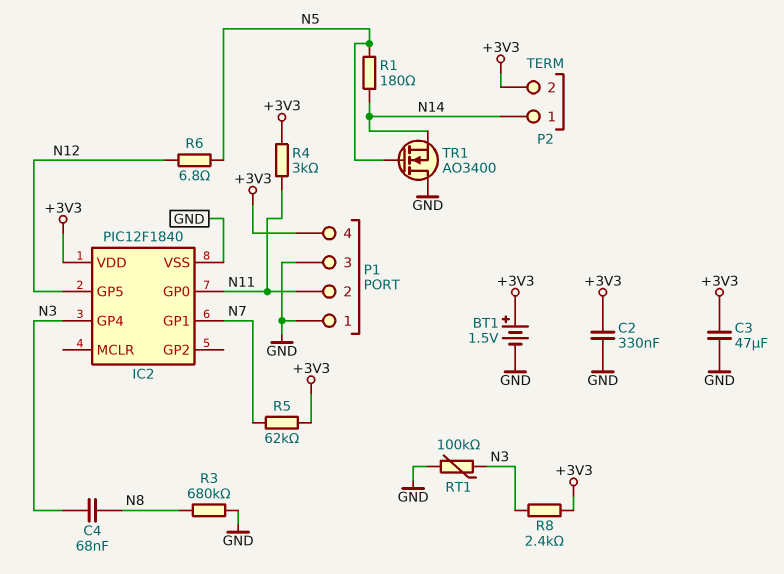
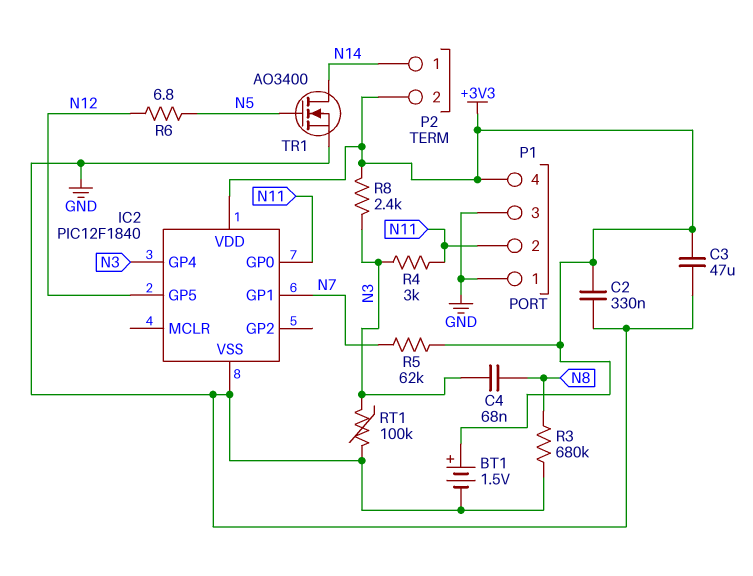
R1: 180 (N5, N14) -> none
R4: 3k (+3V3, N11) -> 3k (N3, N11)
TR1: NMOS AO3400 (G N5, D GND, S N14) -> NMOS AO3400 (G N5, D N14, S GND)

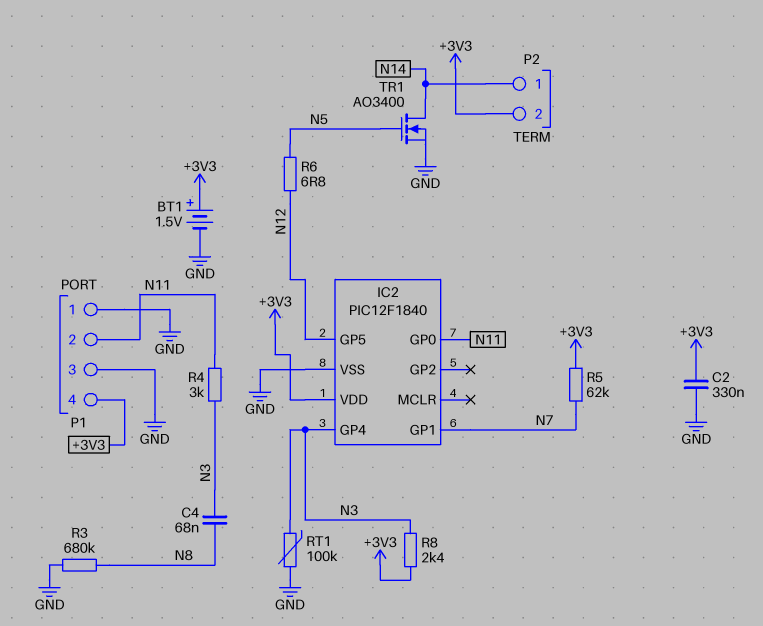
C3: 47uF (+3V3, GND) -> none

